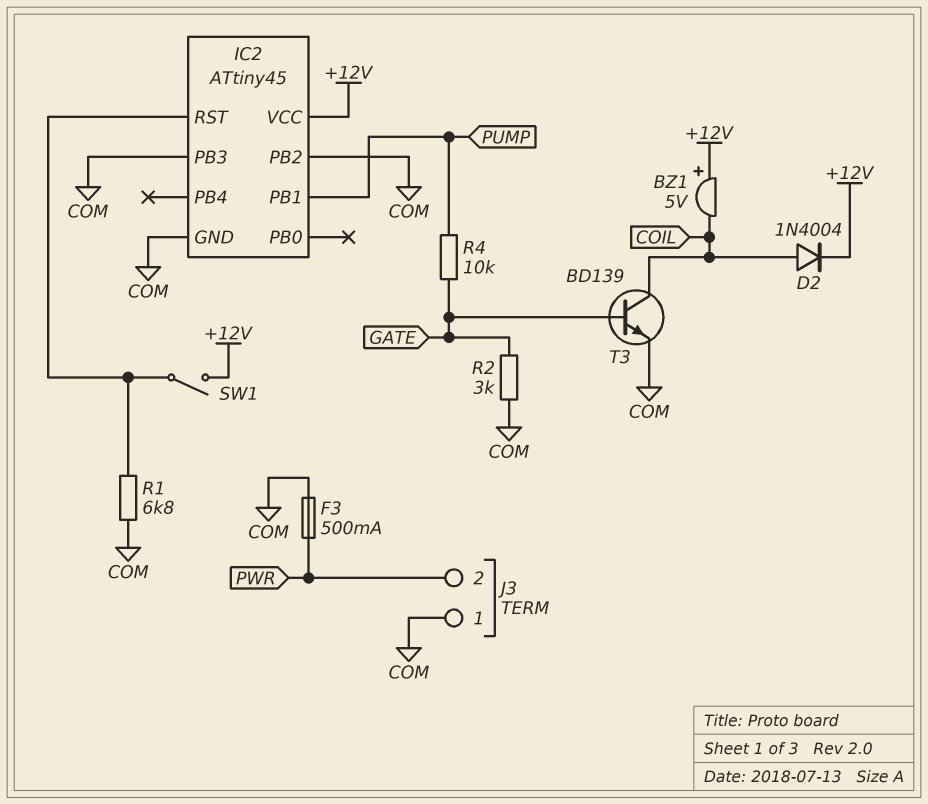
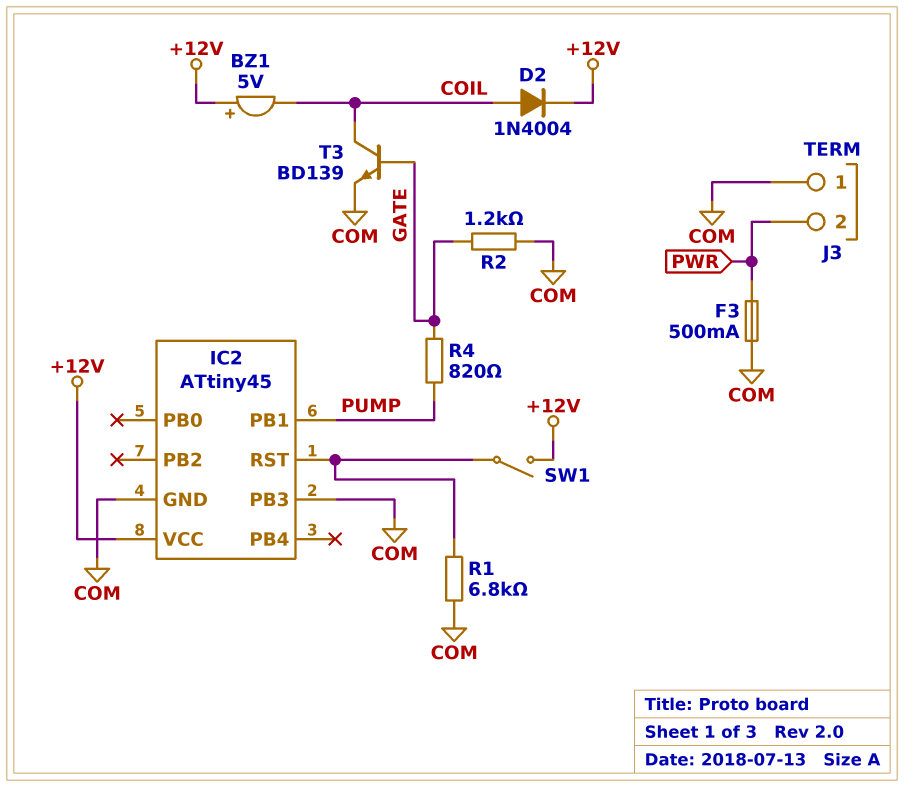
IC2 pin PB2: COM -> none
R2: 3k (COM, GATE) -> 1.2k (COM, GATE)
R4: 10k (GATE, PUMP) -> 820 (GATE, PUMP)

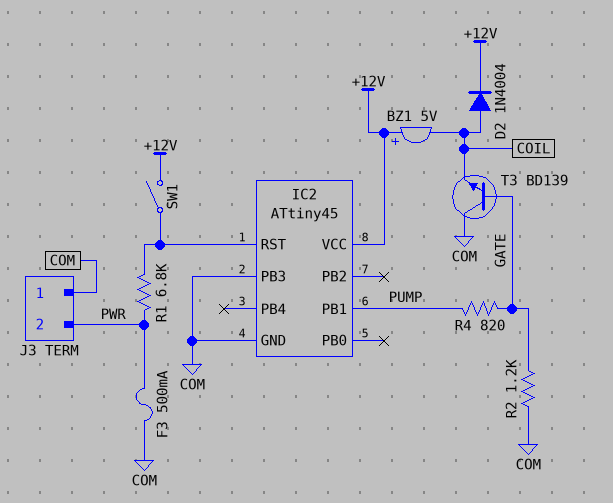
R1: 6.8k (COM, IC2/RST) -> 6.8k (IC2/RST, PWR)
T3: NPN BD139 (B GATE, C COIL, E COM) -> NPN BD139 (B GATE, C COM, E COIL)

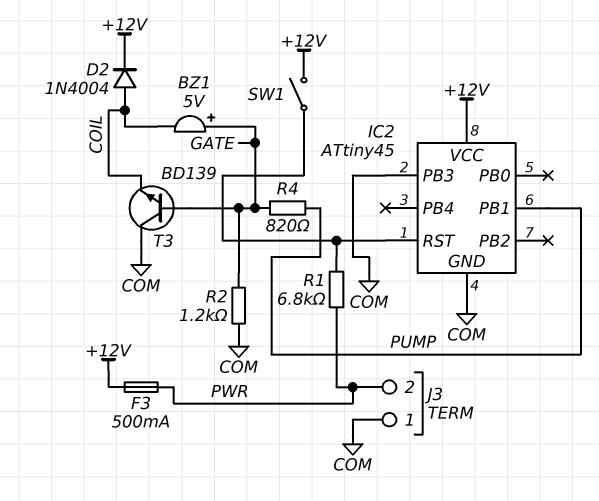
BZ1: buzzer 5V (plus +12V, minus COIL) -> buzzer 5V (plus GATE, minus COIL)
F3: 500mA (COM, PWR) -> 500mA (+12V, PWR)

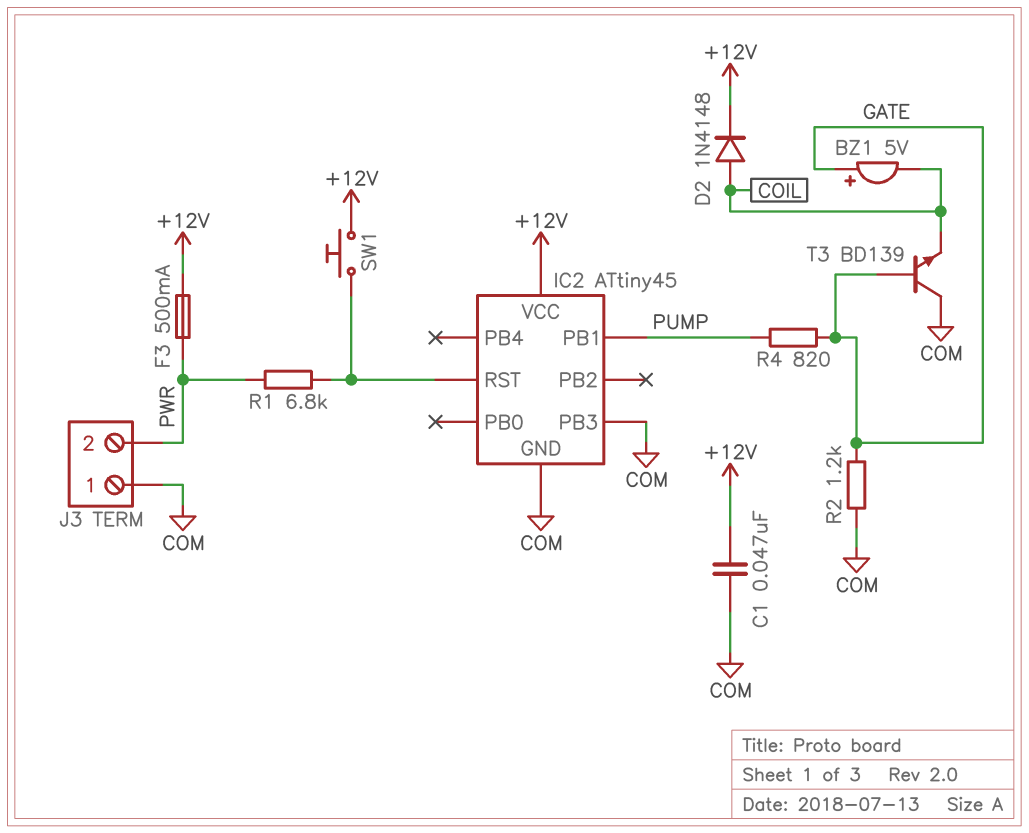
C1: none -> 47nF (+12V, COM)
D2: diode 1N4004 (A COIL, K +12V) -> diode 1N4148 (A COIL, K +12V)
SW1: switch (+12V, IC2/RST) -> button (+12V, IC2/RST)

